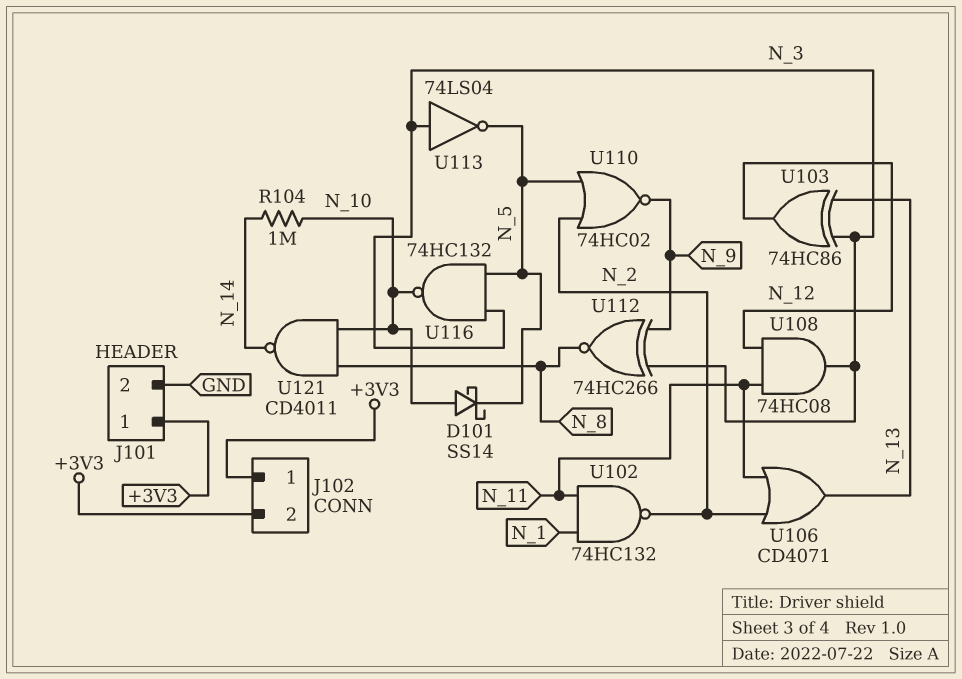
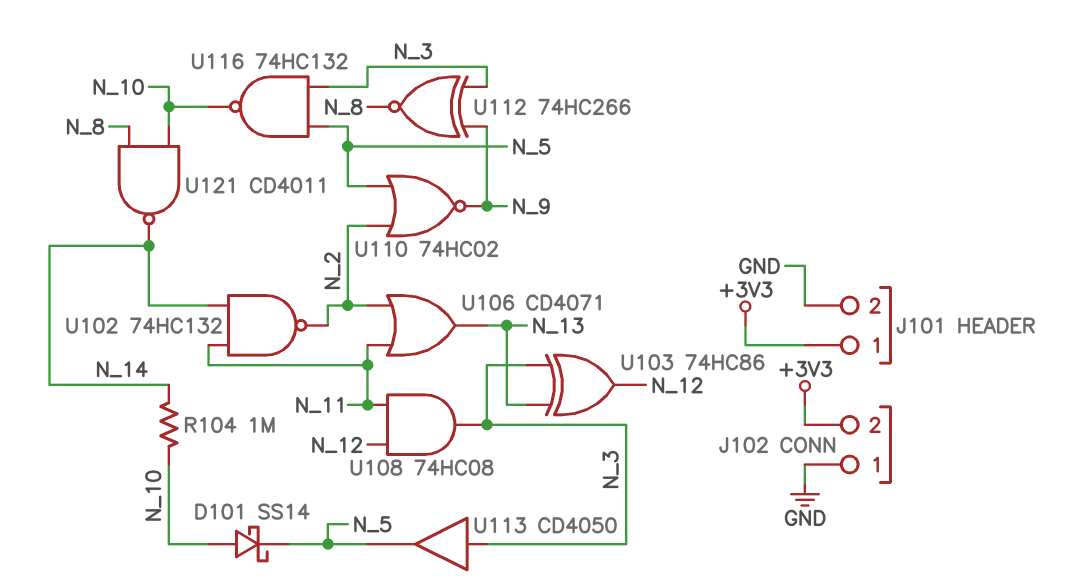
J102 pin 1: +3V3 -> GND
U102: NAND 74HC132 (in N_1, in N_11, out N_2) -> NAND 74HC132 (in N_11, in N_14, out N_2)
U113: NOT 74LS04 (in N_3, out N_5) -> buffer CD4050 (in N_3, out N_5)

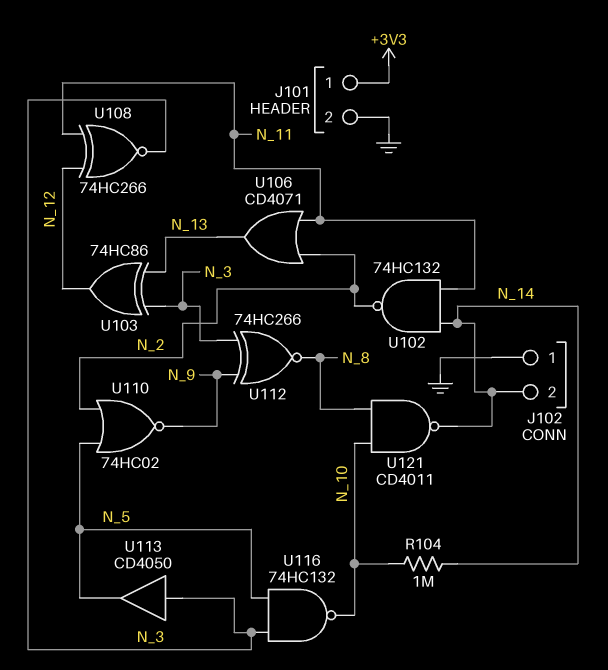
D101: schottky SS14 (A N_10, K N_5) -> none
J102 pin 2: +3V3 -> N_14
U108: AND 74HC08 (in N_11, in N_12, out N_3) -> XNOR 74HC266 (in N_11, in N_12, out N_3)

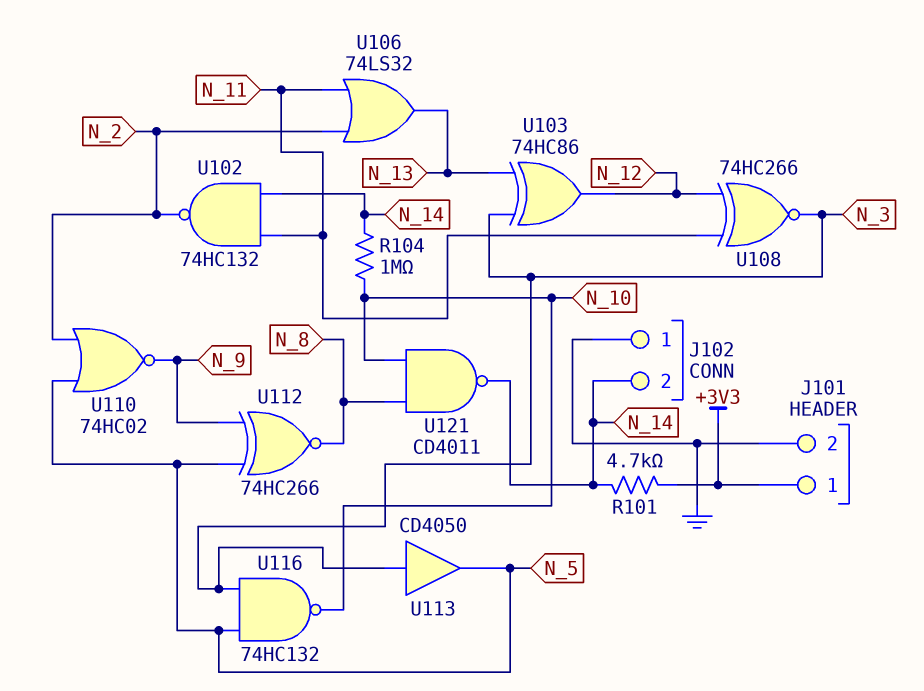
R101: none -> 4.7k (+3V3, N_14)
U106: OR CD4071 (in N_2, in N_11, out N_13) -> OR 74LS32 (in N_2, in N_11, out N_13)
U112: XNOR 74HC266 (in N_3, in N_9, out N_8) -> XNOR 74HC266 (in N_5, in N_9, out N_8)

